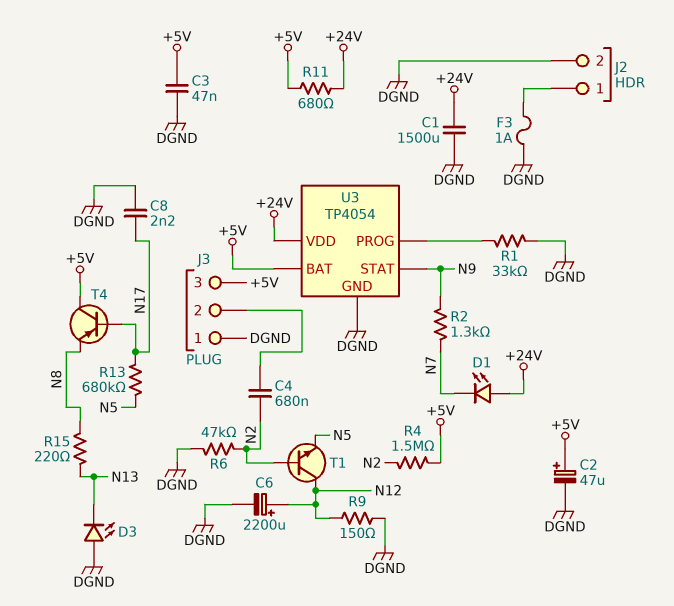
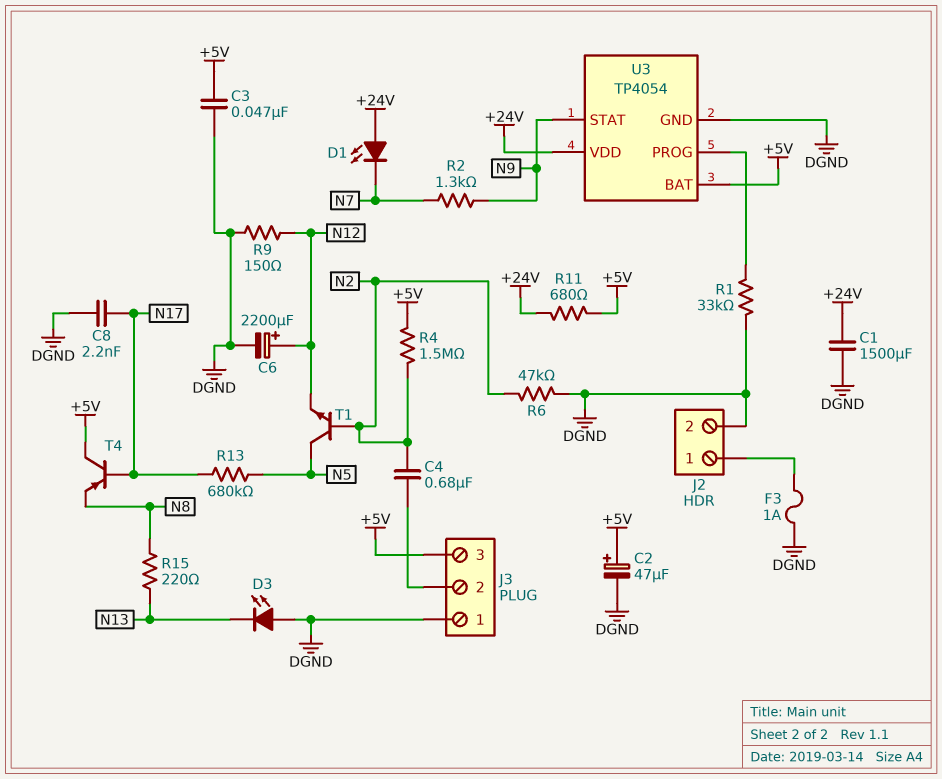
T1: NPN (B N2, C N12, E N5) -> NPN (B N2, C N5, E N12)

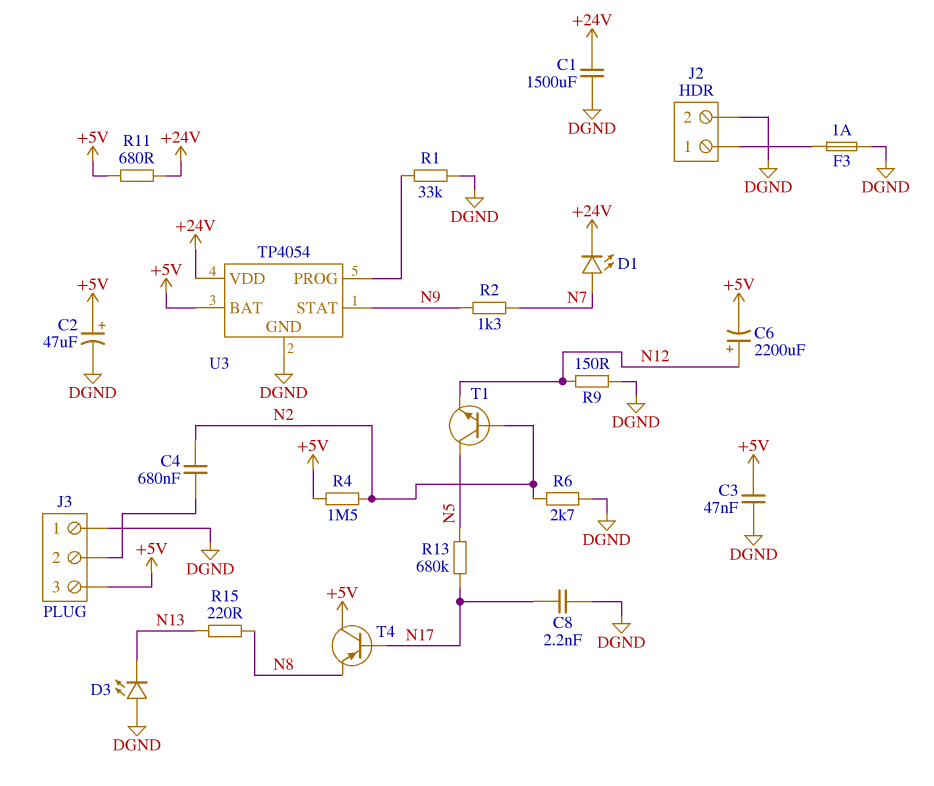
C6: 2200uF (plus N12, minus DGND) -> 2200uF (plus N12, minus +5V)
D1: LED (A +24V, K N7) -> LED (A N7, K +24V)
R6: 47k (DGND, N2) -> 2.7k (DGND, N2)

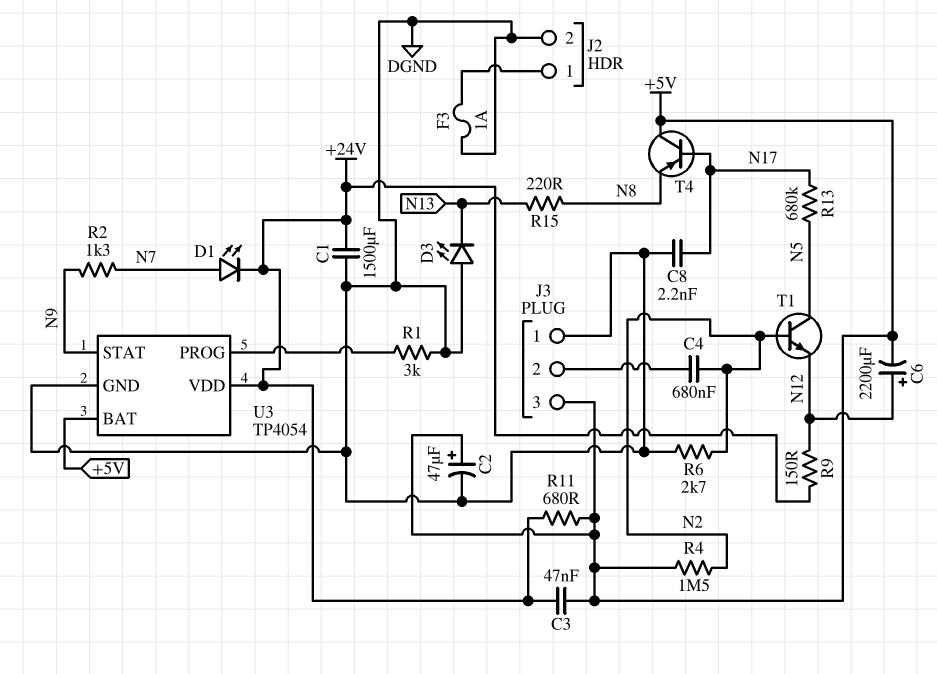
C3: 47nF (+5V, DGND) -> 47nF (+5V, +24V)
R1: 33k (DGND, U3/PROG) -> 3k (DGND, U3/PROG)
R9: 150 (DGND, N12) -> 150 (+24V, N12)

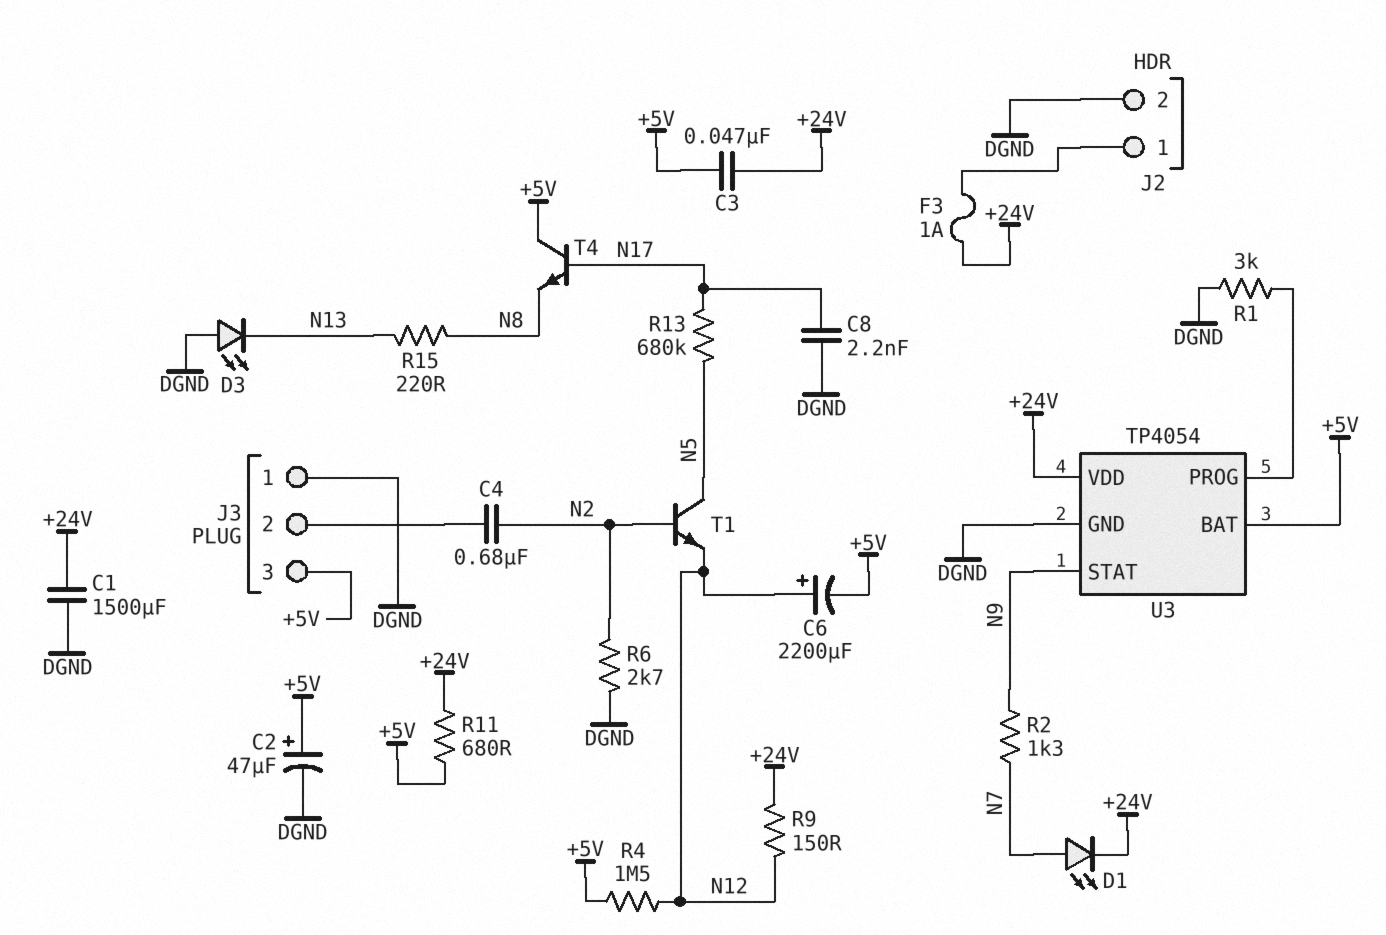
F3: 1A (DGND, J2/1) -> 1A (+24V, J2/1)
R4: 1.5M (+5V, N2) -> 1.5M (+5V, N12)
T4: PNP (B N17, C +5V, E N8) -> NPN (B N17, C +5V, E N8)

